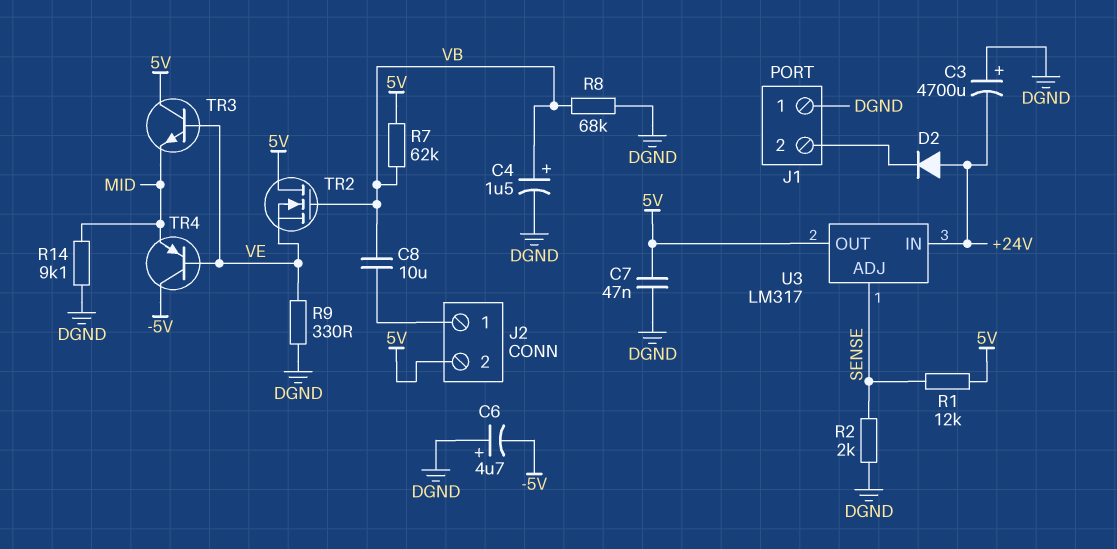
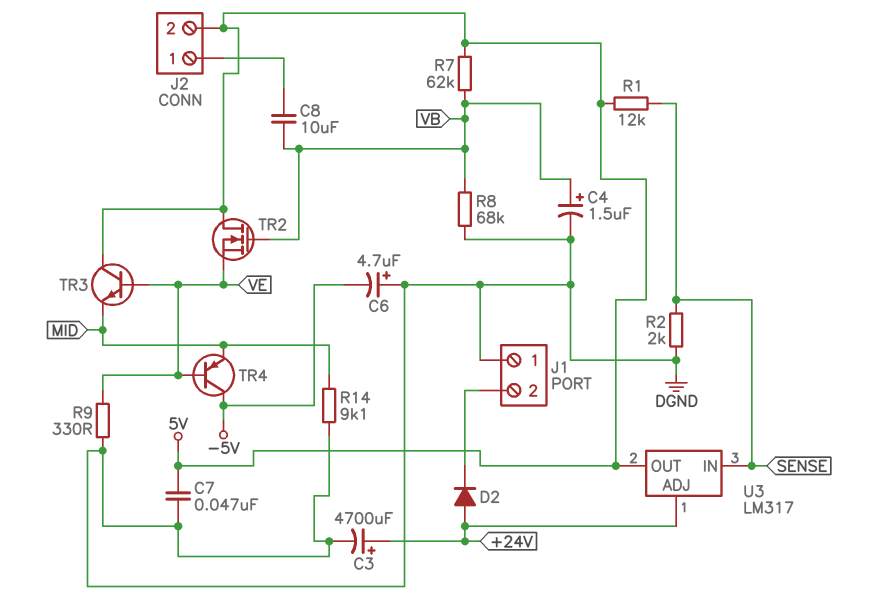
C3: 4700uF (plus DGND, minus +24V) -> 4700uF (plus +24V, minus DGND)
U3 pin ADJ: SENSE -> +24V
U3 pin IN: +24V -> SENSE

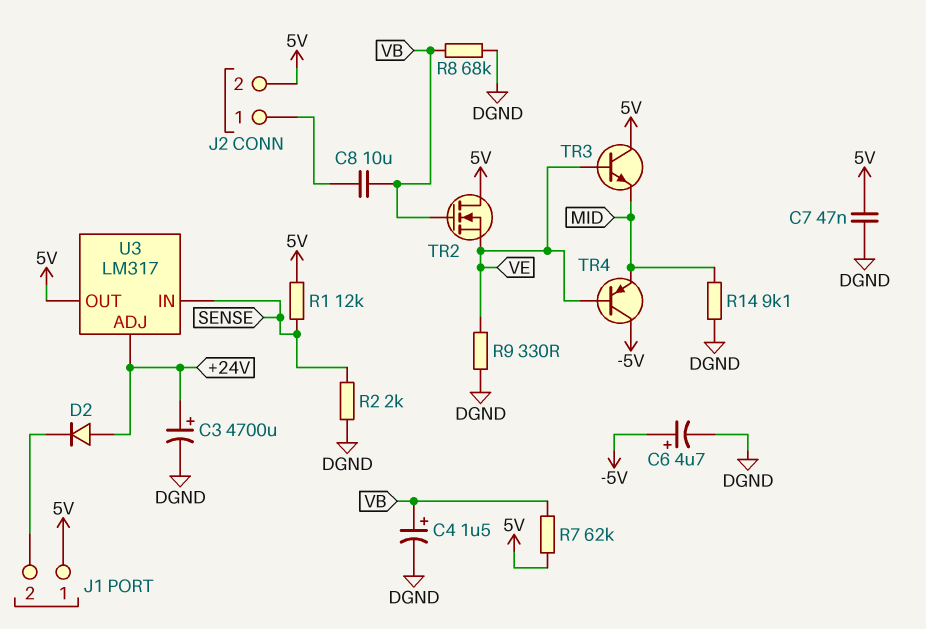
C6: 4.7uF (plus DGND, minus -5V) -> 4.7uF (plus -5V, minus DGND)
J1 pin 1: DGND -> 5V

